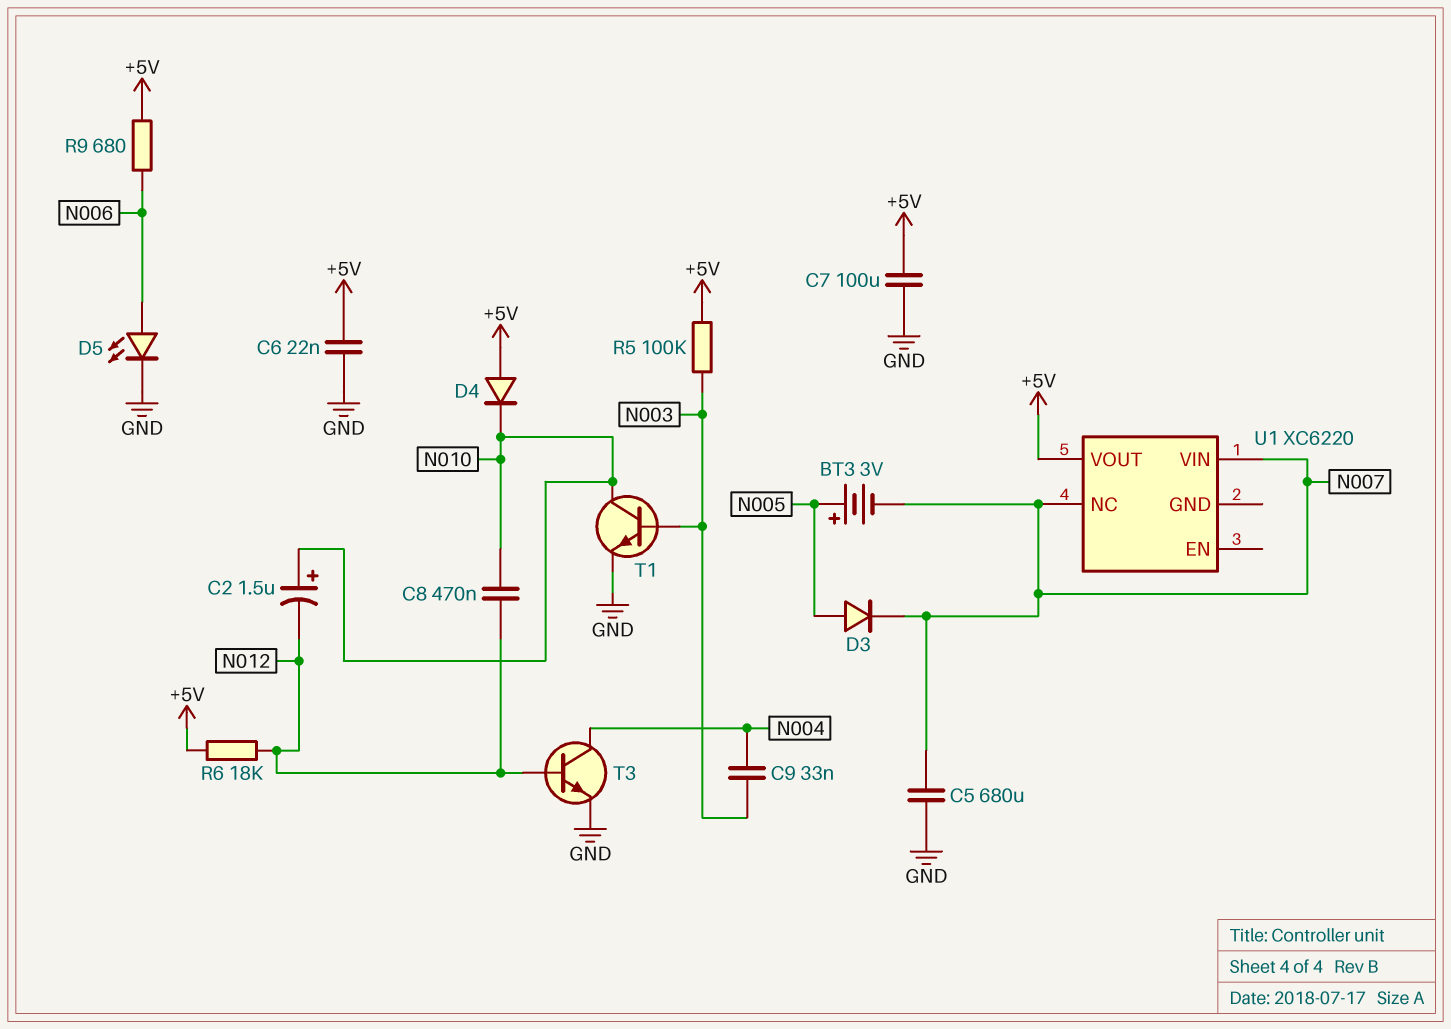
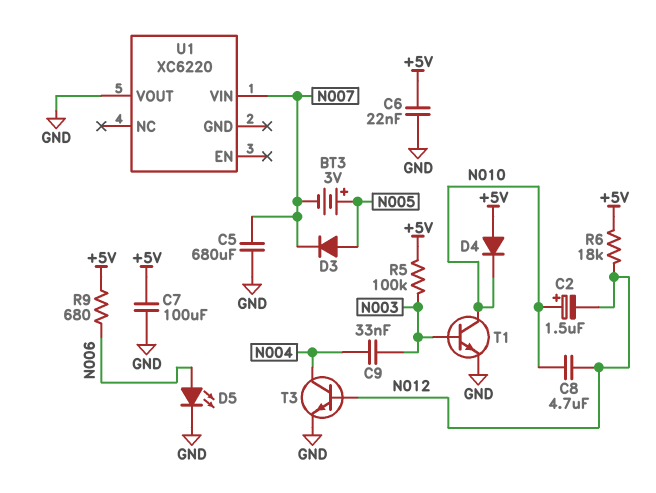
C8: 470nF (N010, N012) -> 4.7uF (N010, N012)
U1 pin NC: N007 -> none
U1 pin VOUT: +5V -> GND

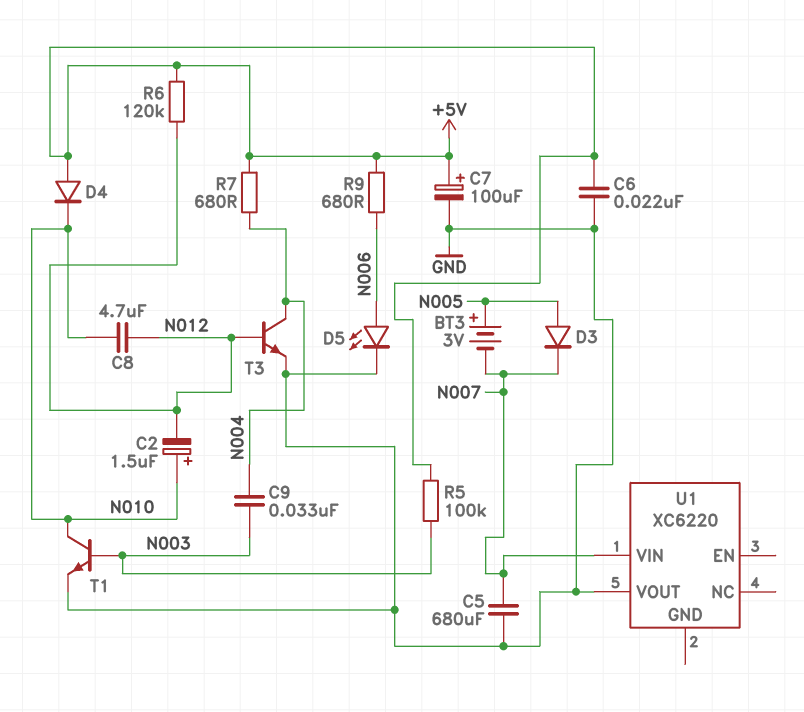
C7: 100uF (+5V, GND) -> 100uF (plus +5V, minus GND)
R6: 18k (+5V, N012) -> 120k (+5V, N012)
R7: none -> 680 (+5V, N004)

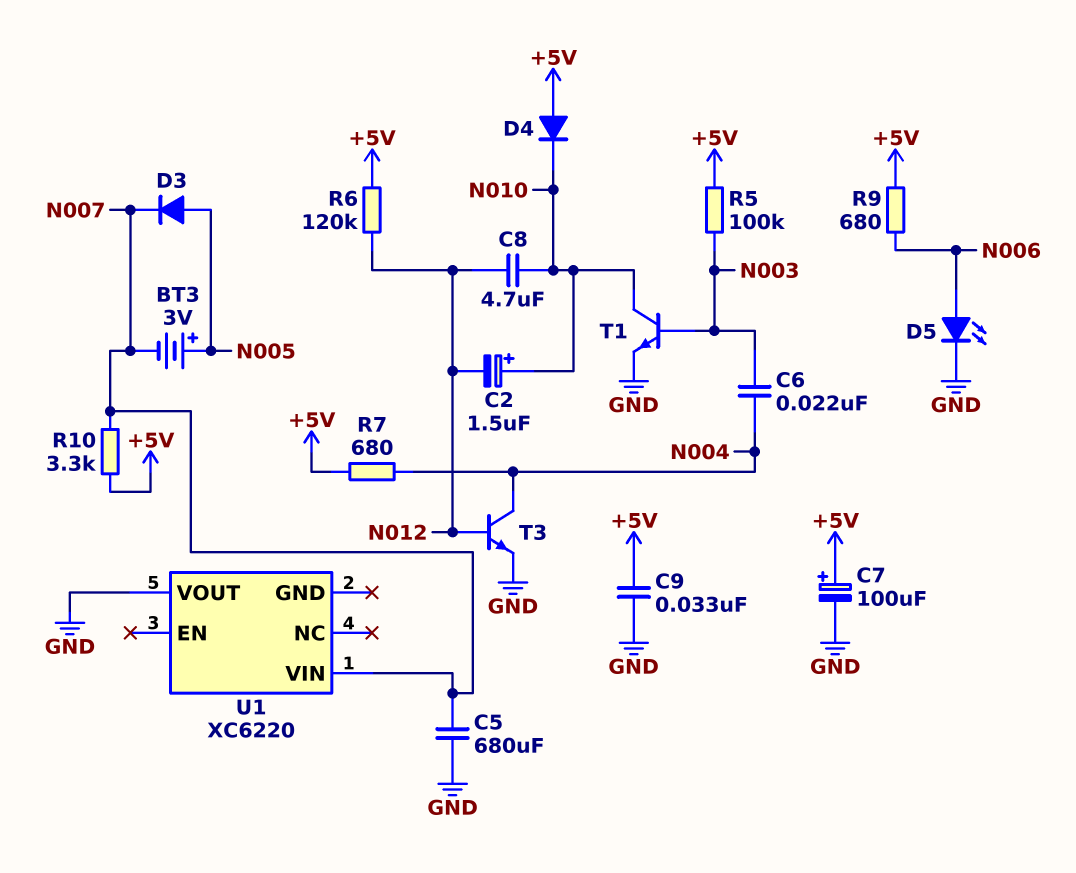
C6: 22nF (+5V, GND) -> 22nF (N003, N004)
C9: 33nF (N003, N004) -> 33nF (+5V, GND)
R10: none -> 3.3k (+5V, N007)

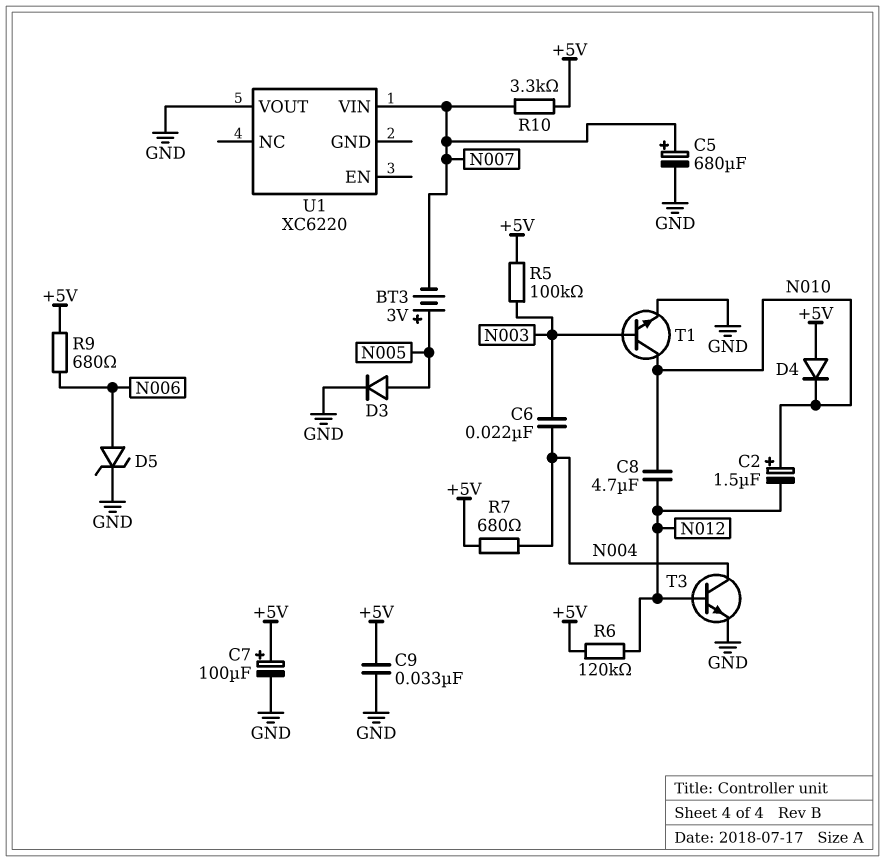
C5: 680uF (GND, N007) -> 680uF (plus N007, minus GND)
D3: diode (A N005, K N007) -> diode (A N005, K GND)
D5: LED (A N006, K GND) -> zener (A N006, K GND)

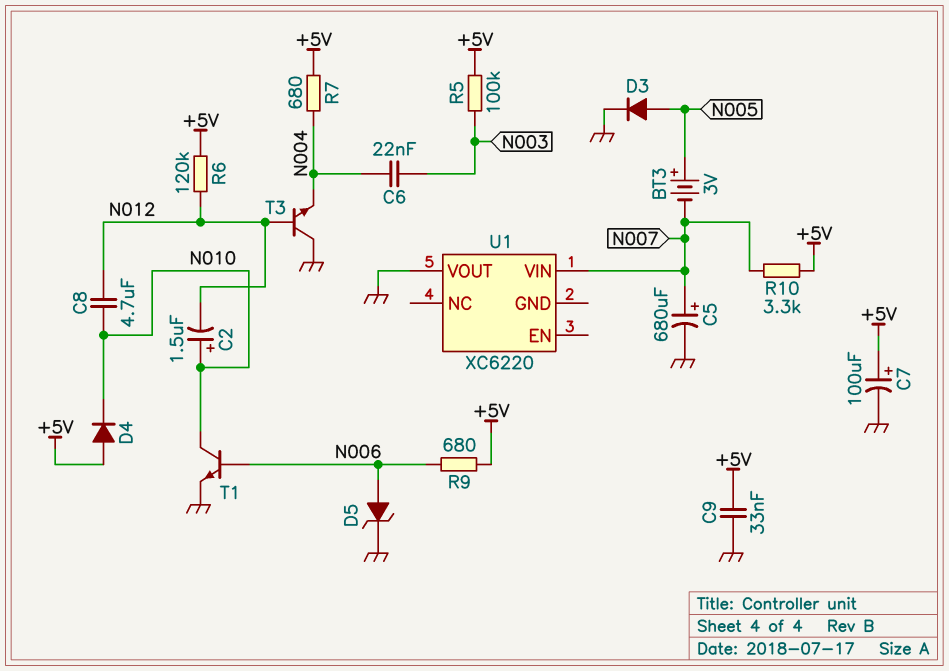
T1: NPN (B N003, C N010, E GND) -> NPN (B N006, C N010, E GND)
T3: NPN (B N012, C N004, E GND) -> NPN (B N012, C GND, E N004)

